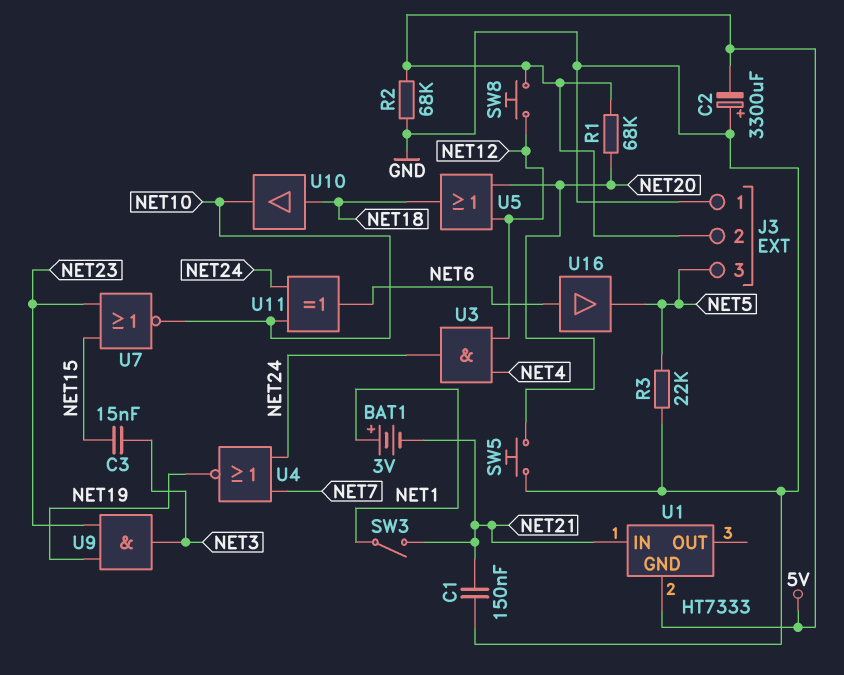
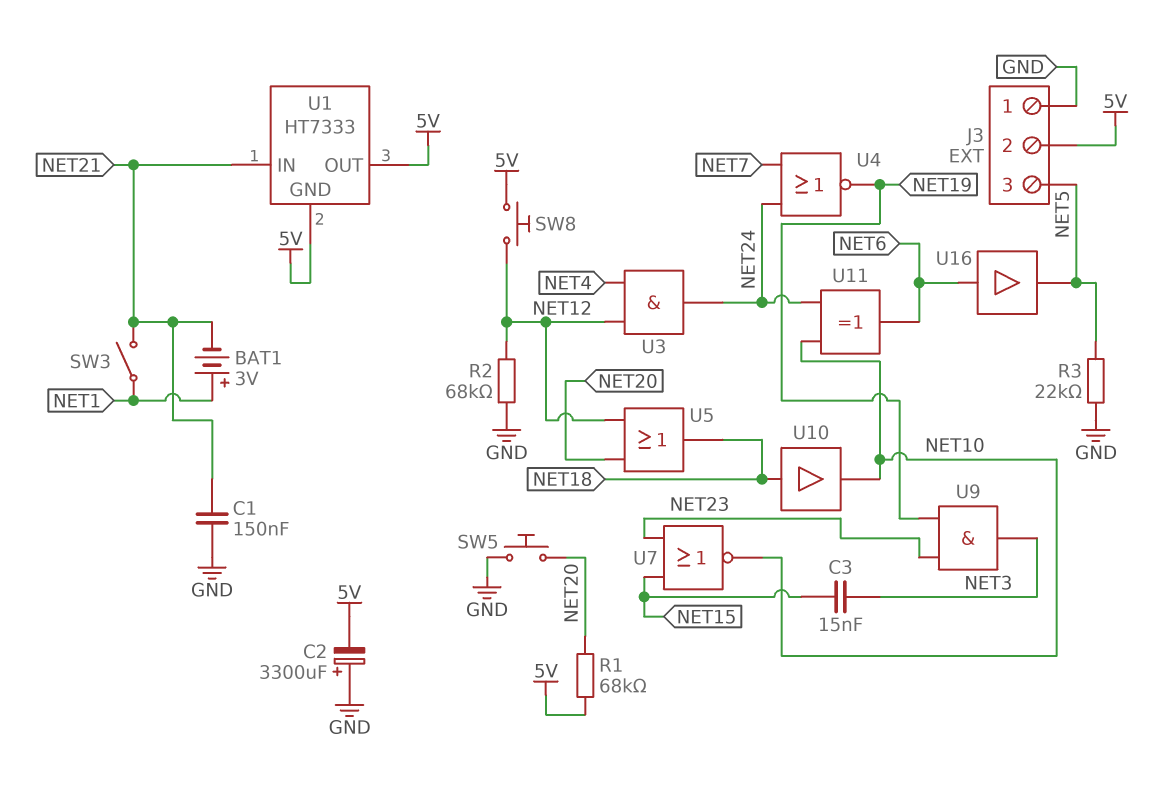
R2: 68k (5V, GND) -> 68k (GND, NET12)
U1 pin OUT: none -> 5V

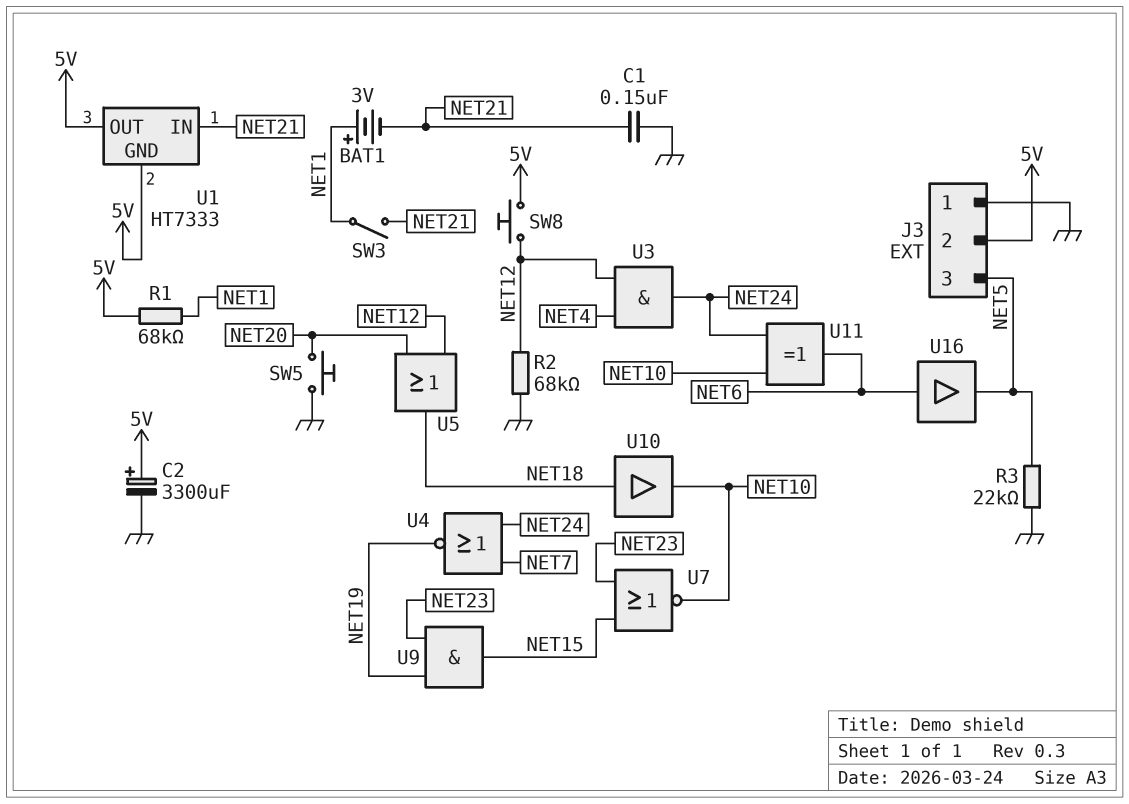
C2: 3300uF (plus GND, minus 5V) -> 3300uF (plus 5V, minus GND)
C3: 15nF (NET3, NET15) -> none
R1: 68k (5V, NET20) -> 68k (5V, NET1)
U9: AND (in NET19, in NET23, out NET3) -> AND (in NET19, in NET23, out NET15)

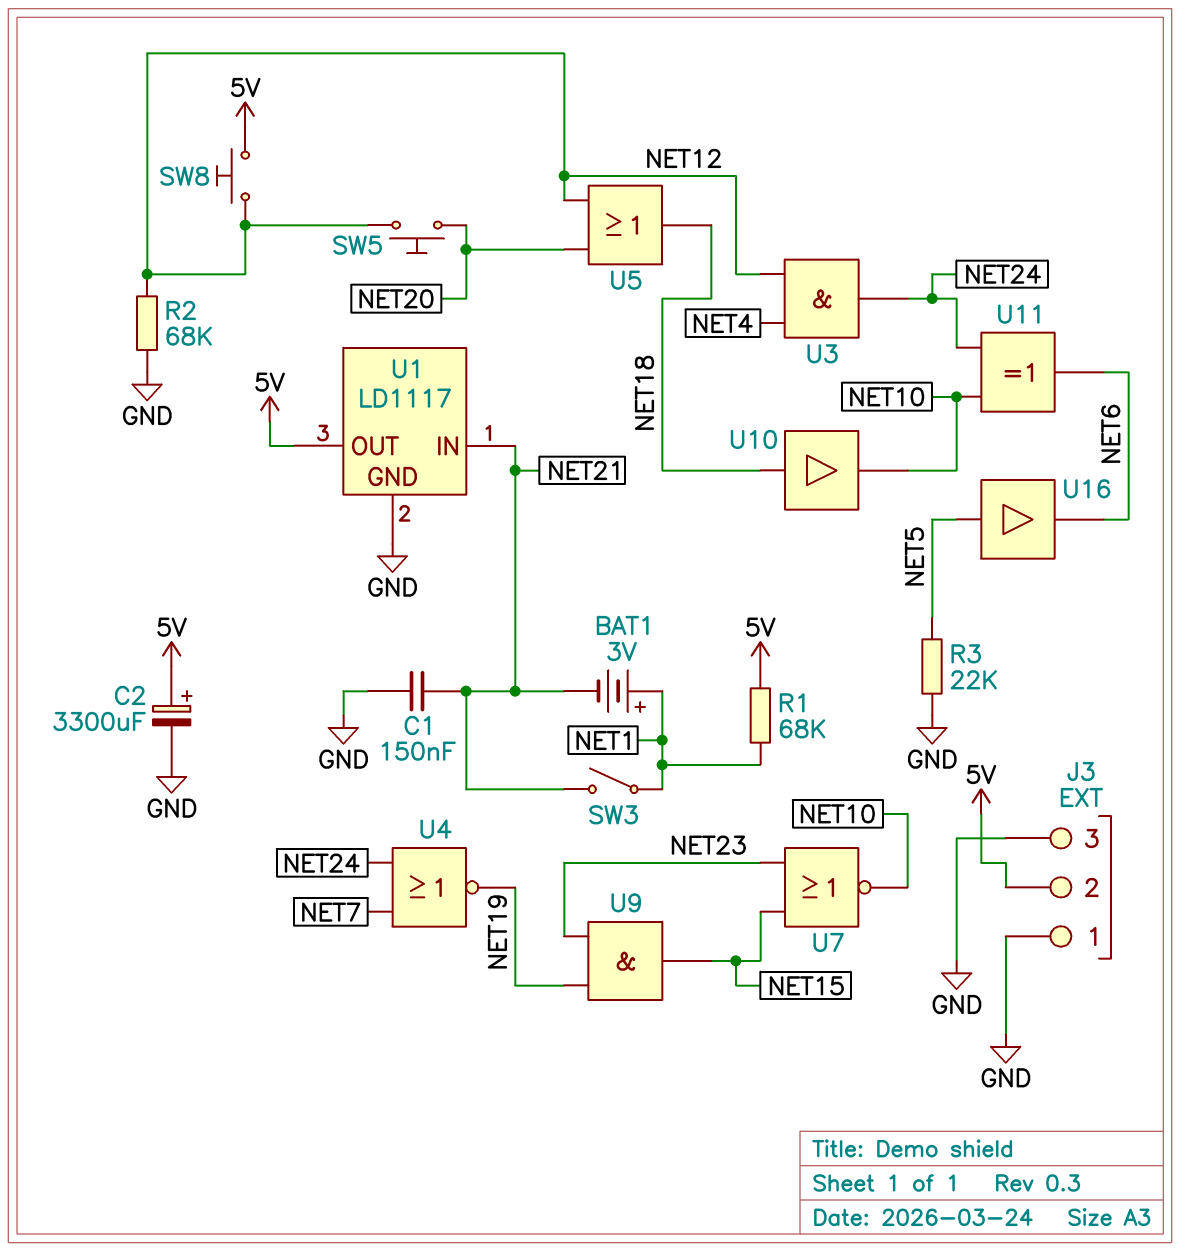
J3 pin 3: NET5 -> GND
SW5: button (GND, NET20) -> button (NET12, NET20)
U1: HT7333 -> LD1117
U1 pin GND: 5V -> GND
U16: buffer (in NET6, out NET5) -> buffer (in NET5, out NET6)

